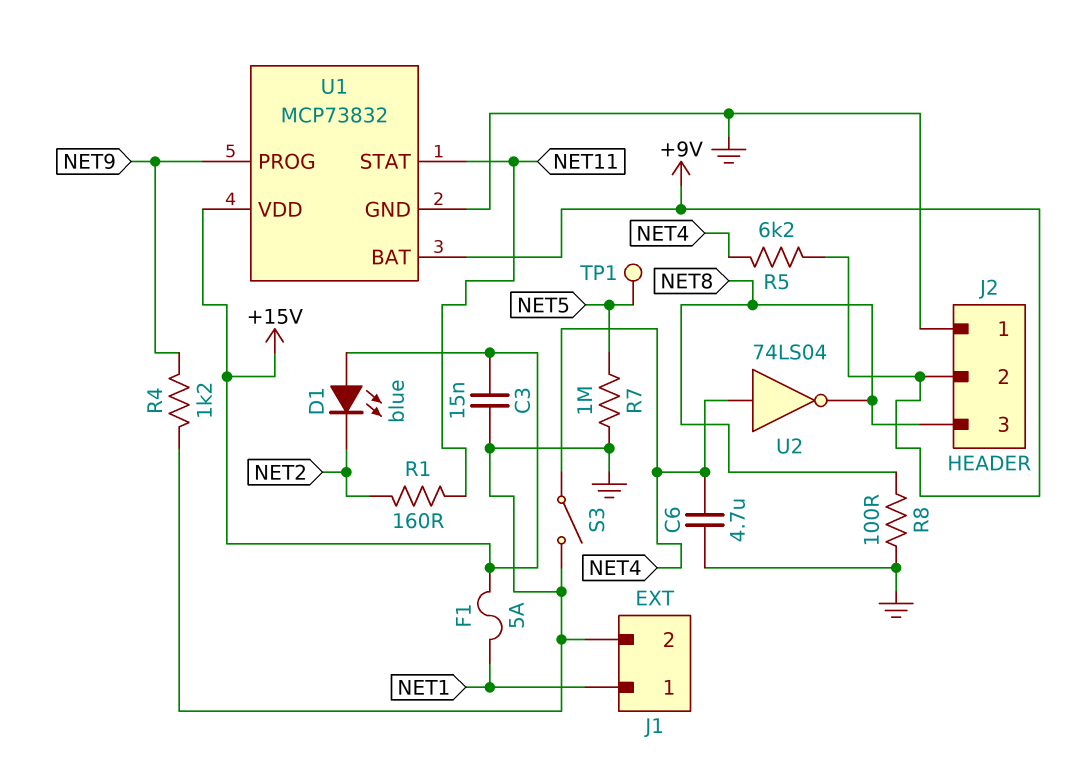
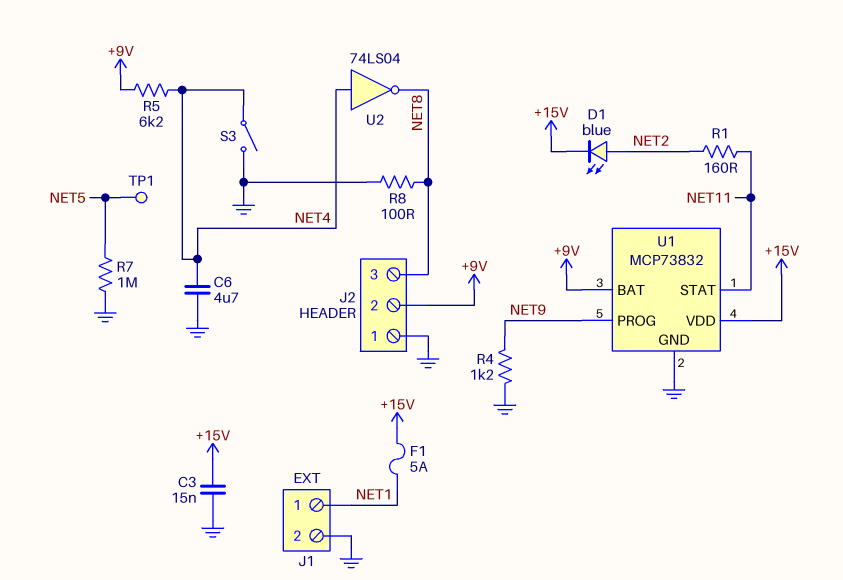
D1: LED blue (A +15V, K NET2) -> LED blue (A NET2, K +15V)

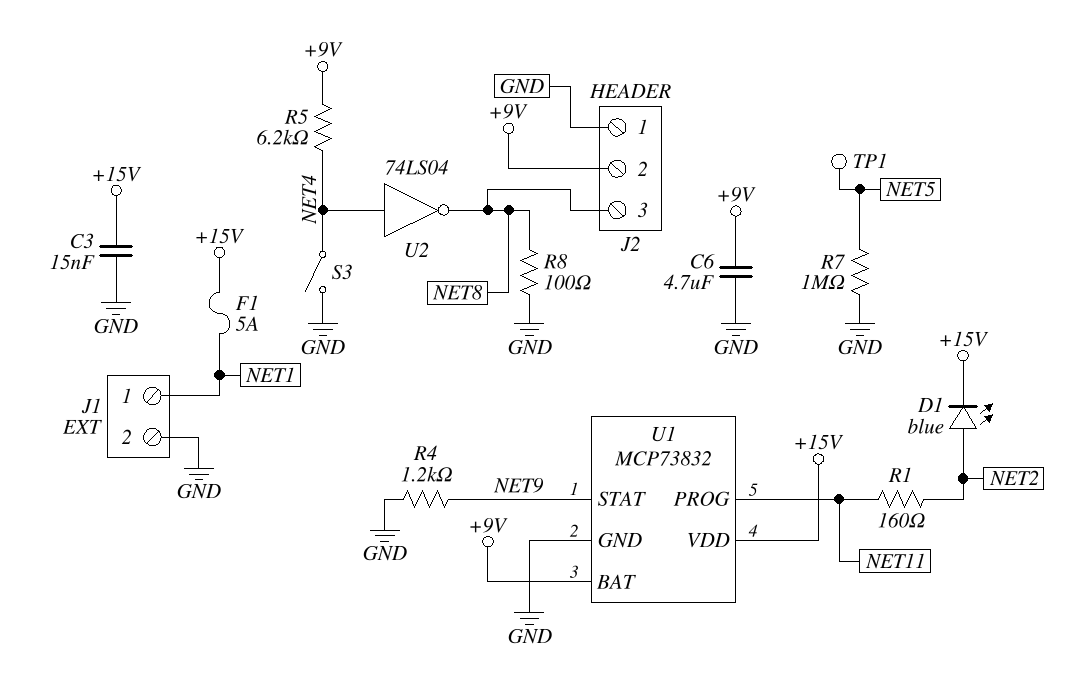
C6: 4.7uF (GND, NET4) -> 4.7uF (+9V, GND)
U1 pin PROG: NET9 -> NET11
U1 pin STAT: NET11 -> NET9

